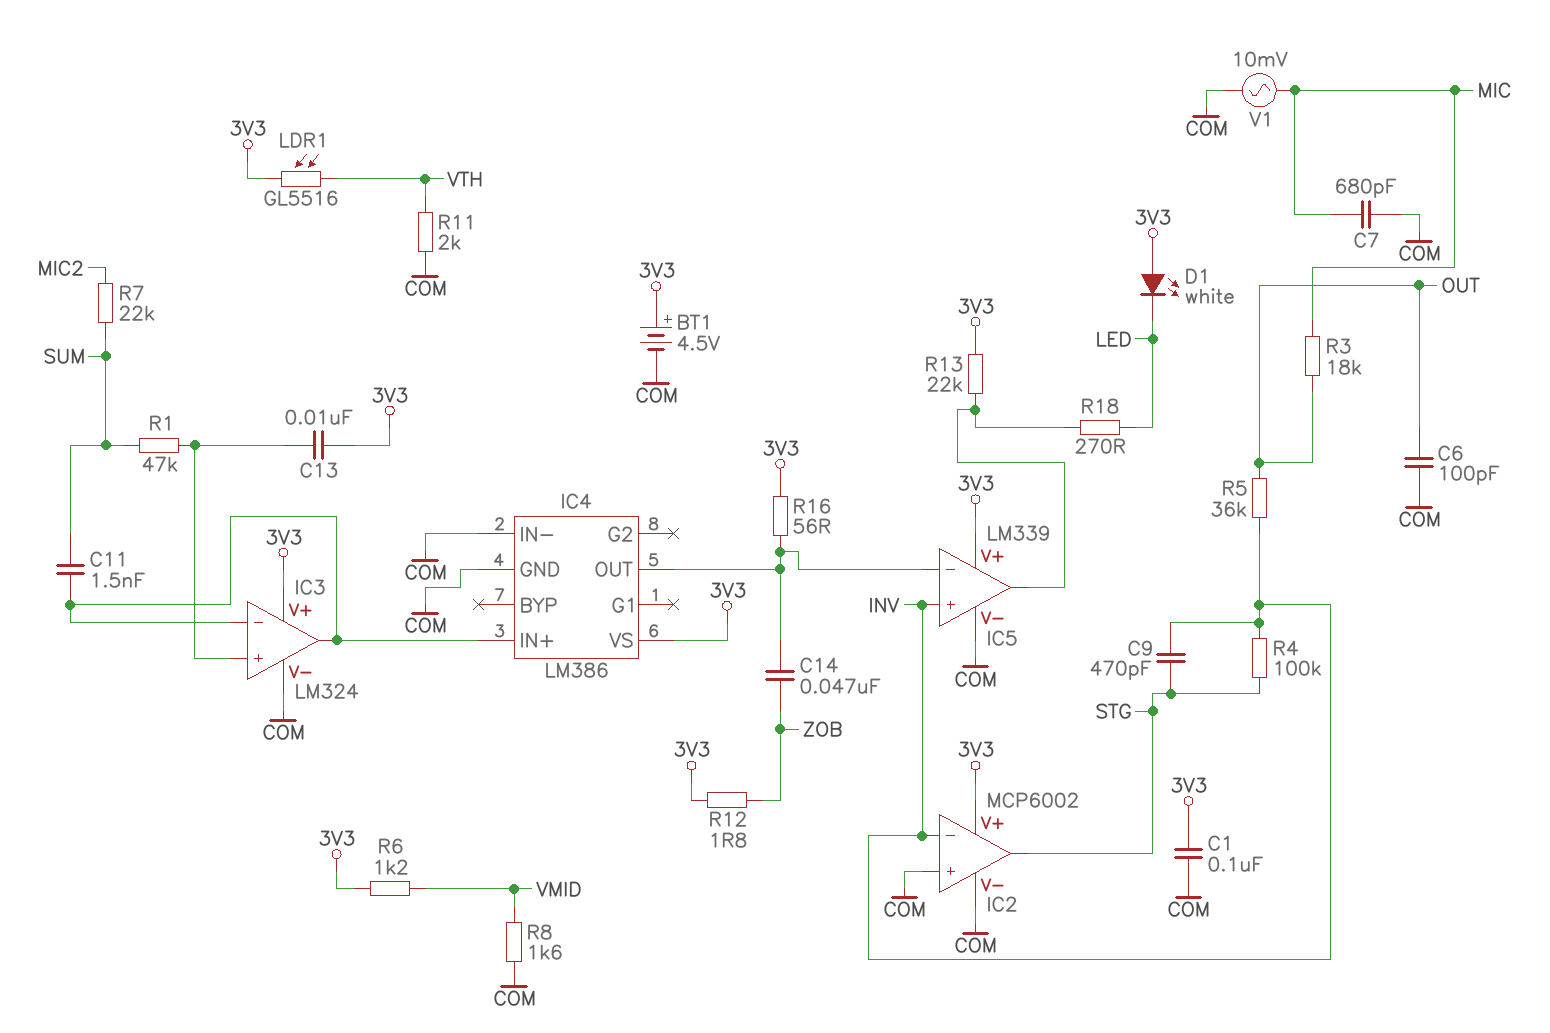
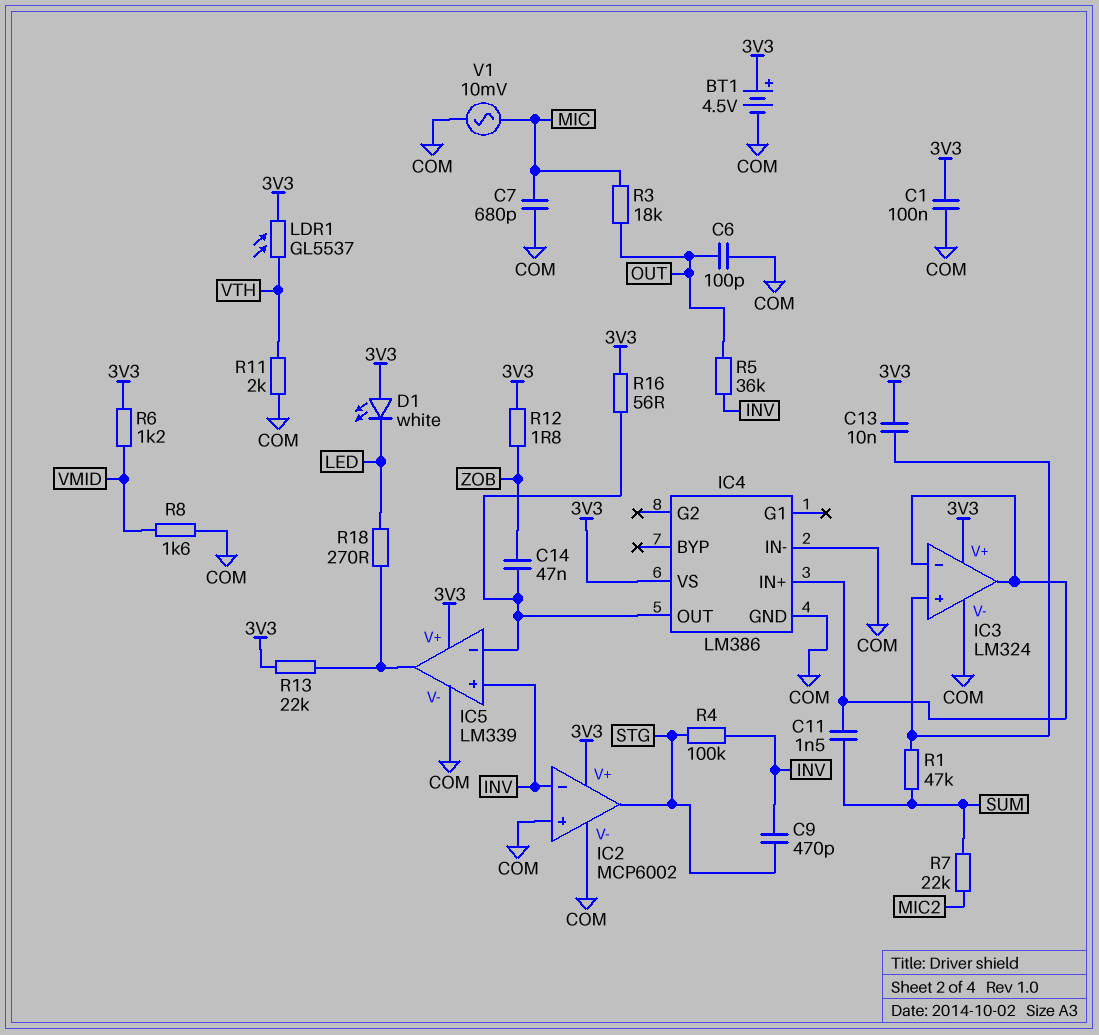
LDR1: GL5516 (3V3, VTH) -> GL5537 (3V3, VTH)

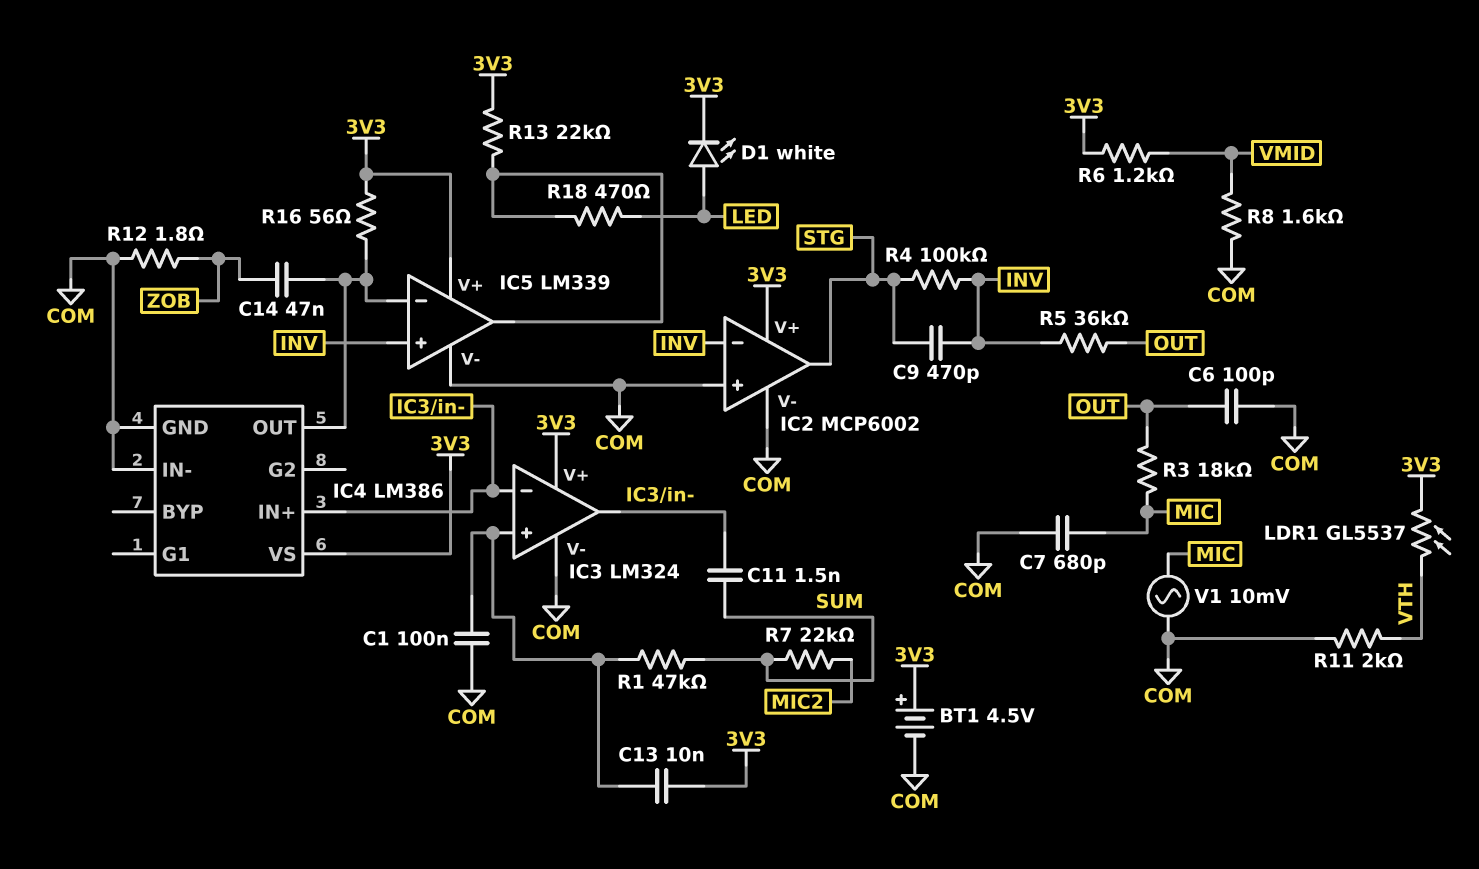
C1: 100nF (3V3, COM) -> 100nF (COM, IC3/in+)
D1: LED white (A 3V3, K LED) -> LED white (A LED, K 3V3)
R12: 1.8 (3V3, ZOB) -> 1.8 (COM, ZOB)
R18: 270 (IC5/out, LED) -> 470 (IC5/out, LED)

